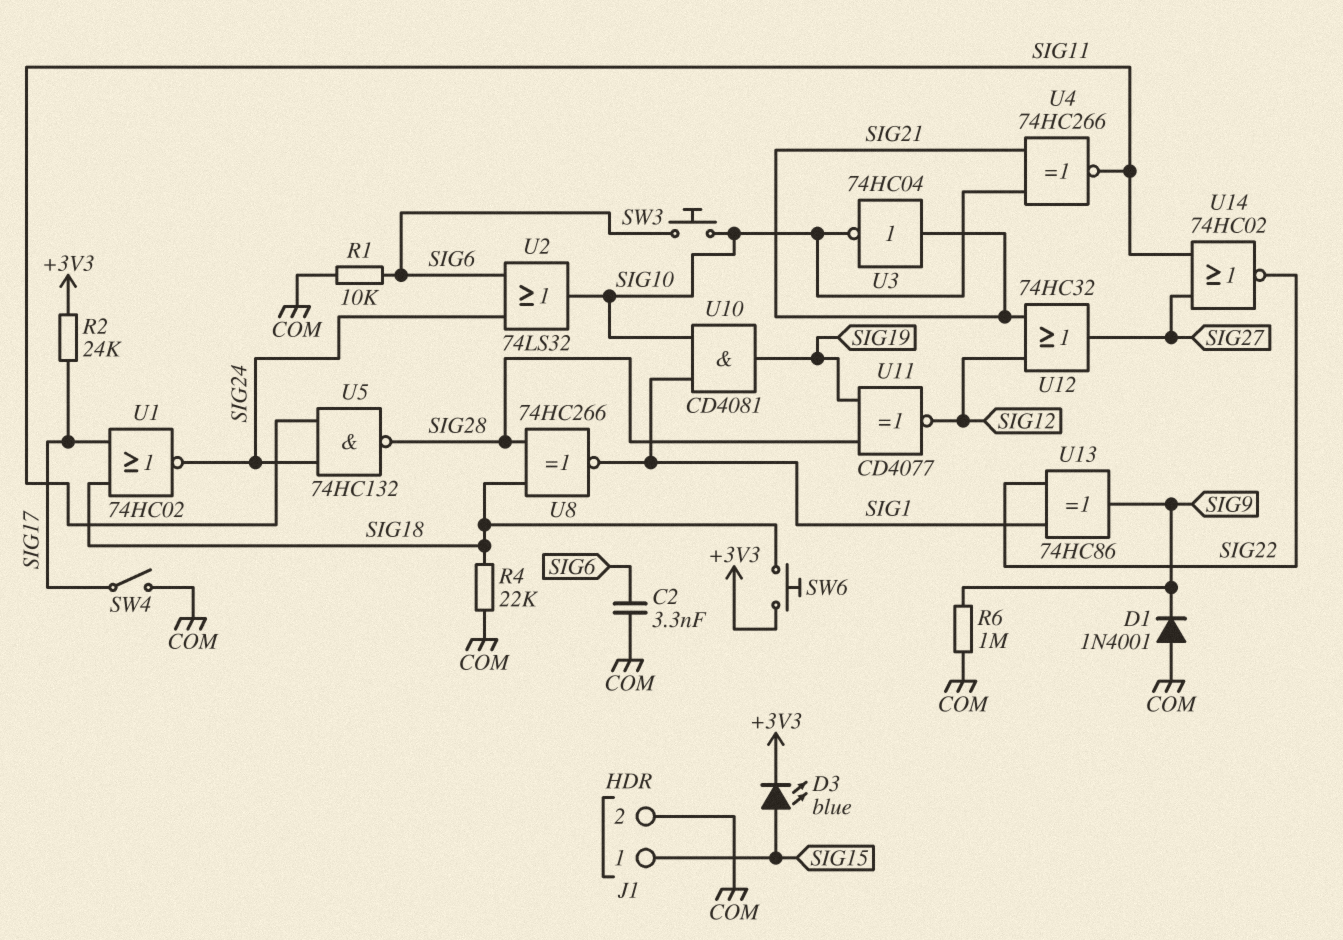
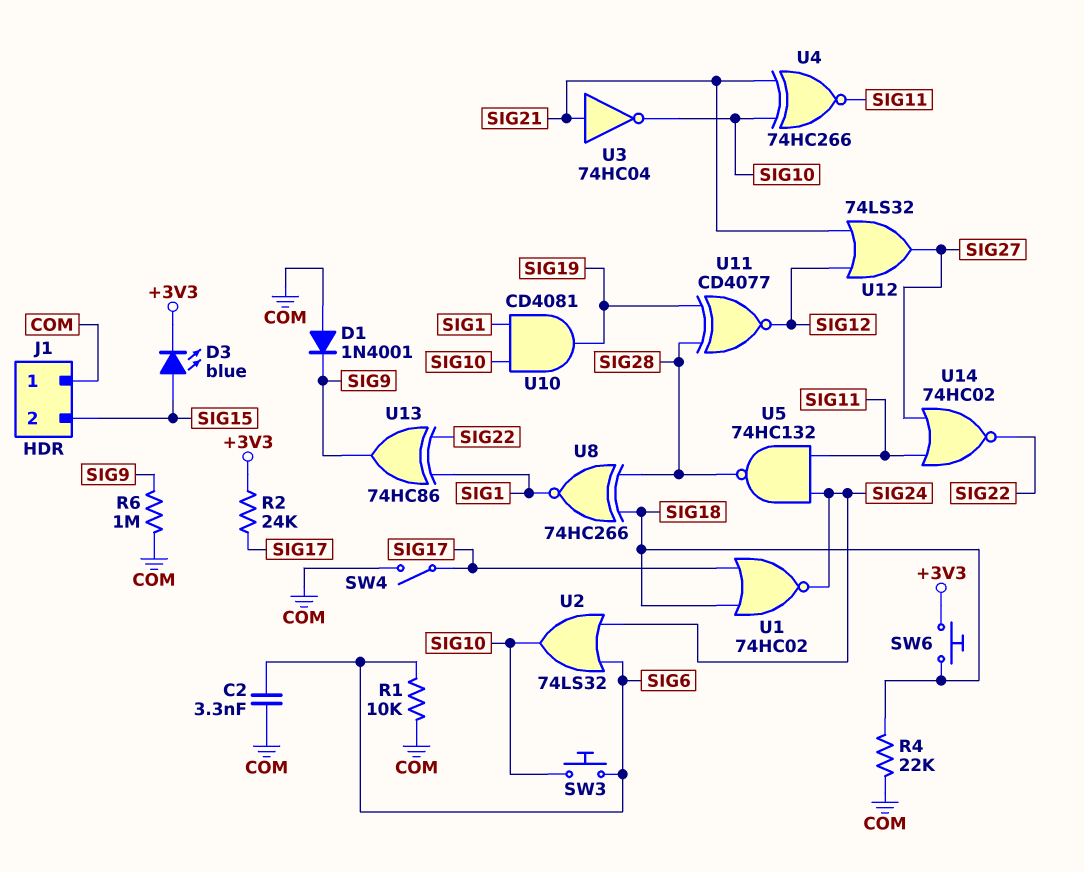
J1 pin 1: SIG15 -> COM
J1 pin 2: COM -> SIG15
U12: OR 74HC32 (in SIG12, in SIG21, out SIG27) -> OR 74LS32 (in SIG12, in SIG21, out SIG27)

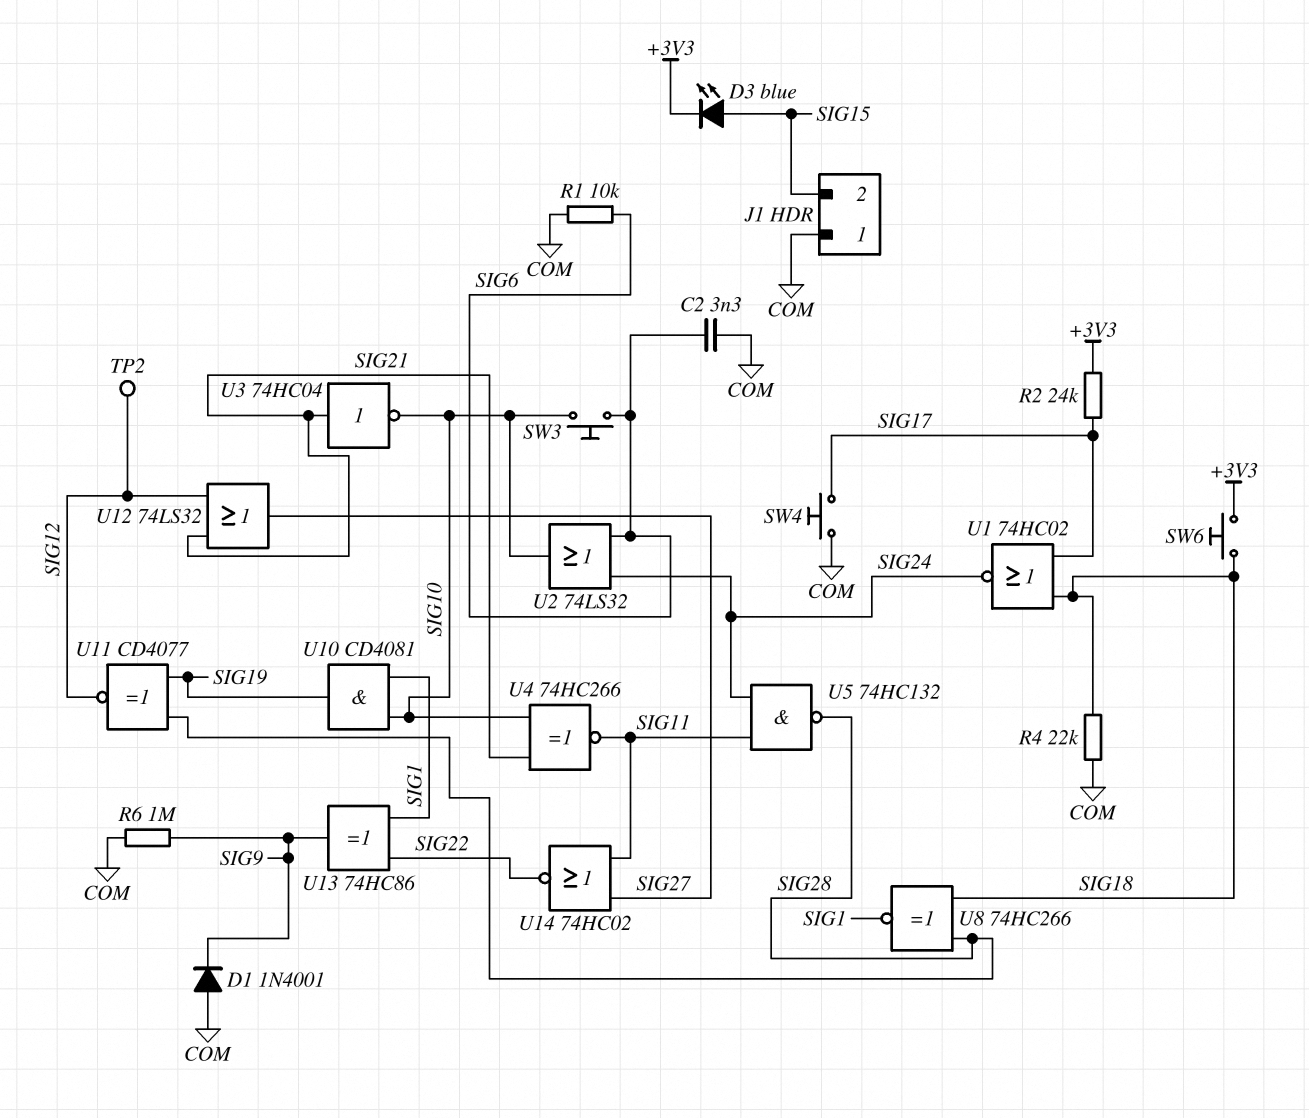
SW4: switch (COM, SIG17) -> button (COM, SIG17)
TP2: none -> test point (SIG12)

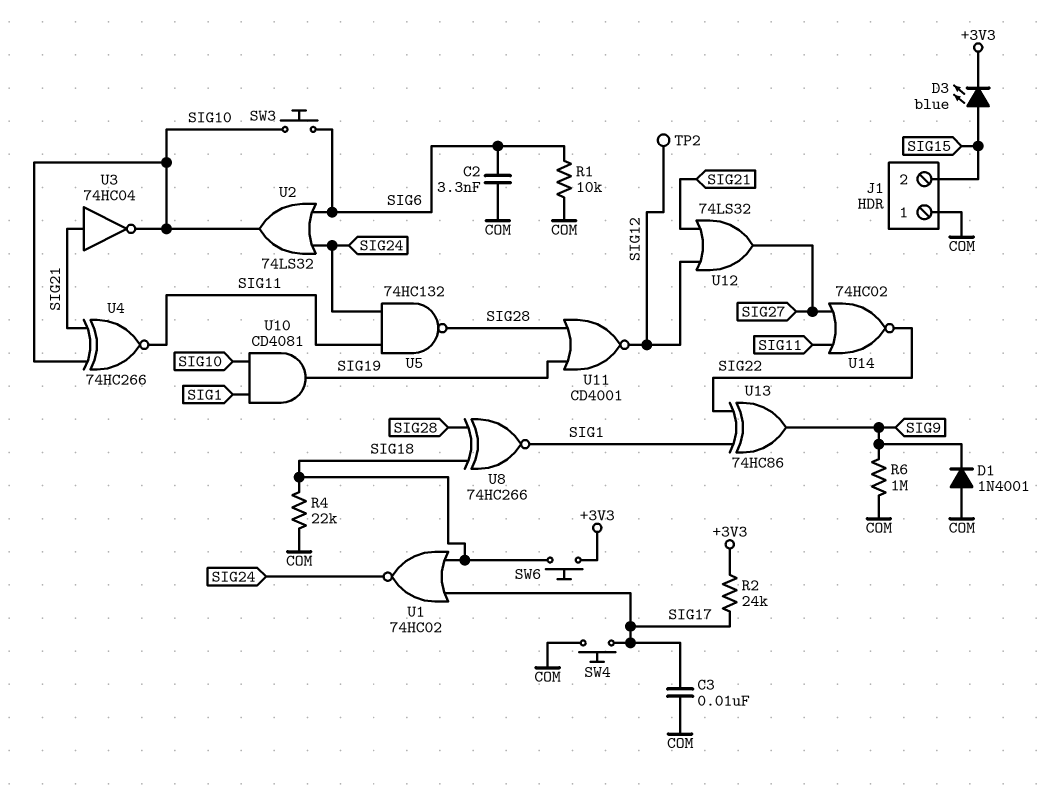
C3: none -> 10nF (COM, SIG17)
U11: XNOR CD4077 (in SIG19, in SIG28, out SIG12) -> NOR CD4001 (in SIG19, in SIG28, out SIG12)

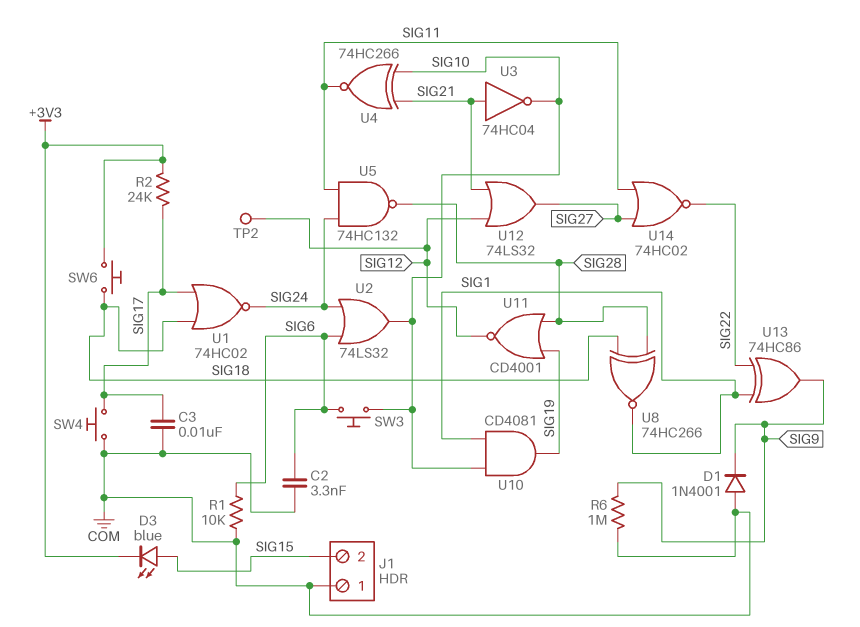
R4: 22k (COM, SIG18) -> none

